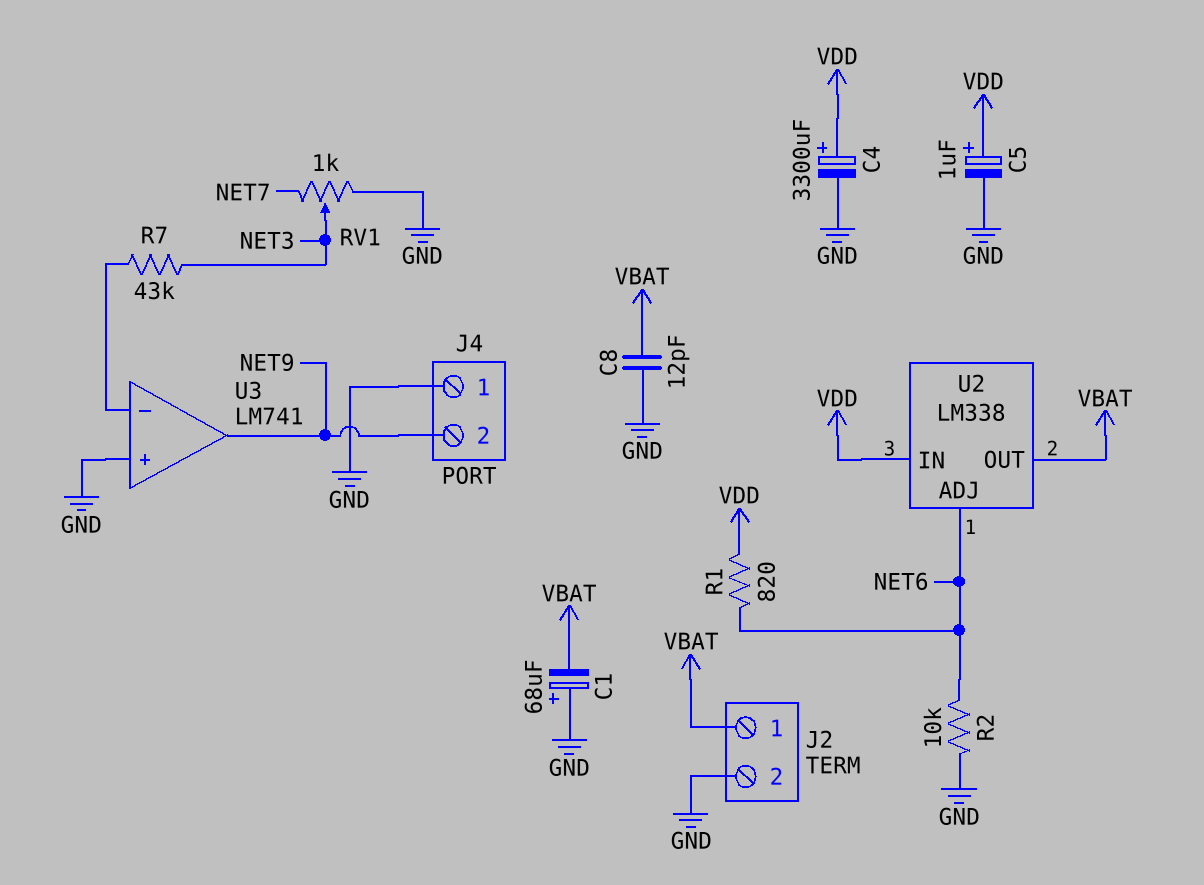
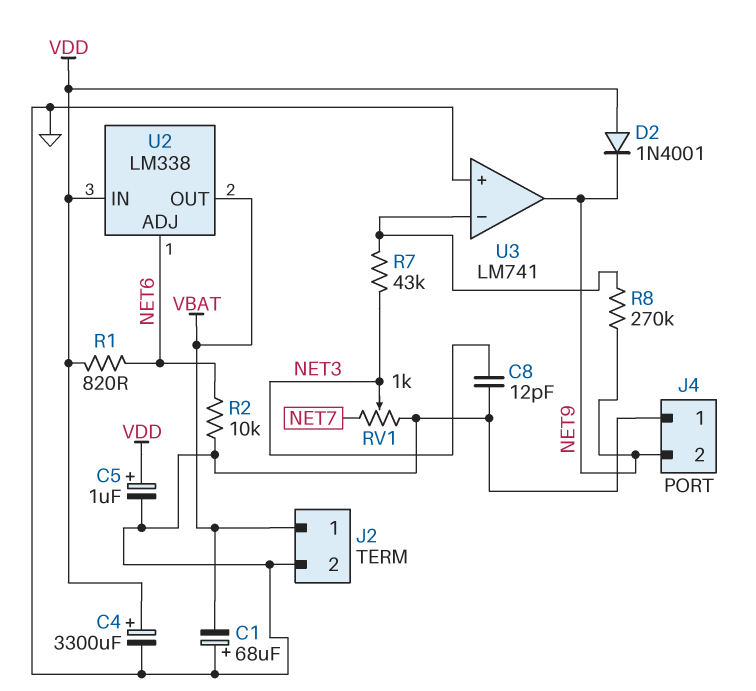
C8: 12pF (GND, VBAT) -> 12pF (GND, NET3)
D2: none -> diode 1N4001 (A VDD, K NET9)
R8: none -> 270k (NET9, U3/in-)

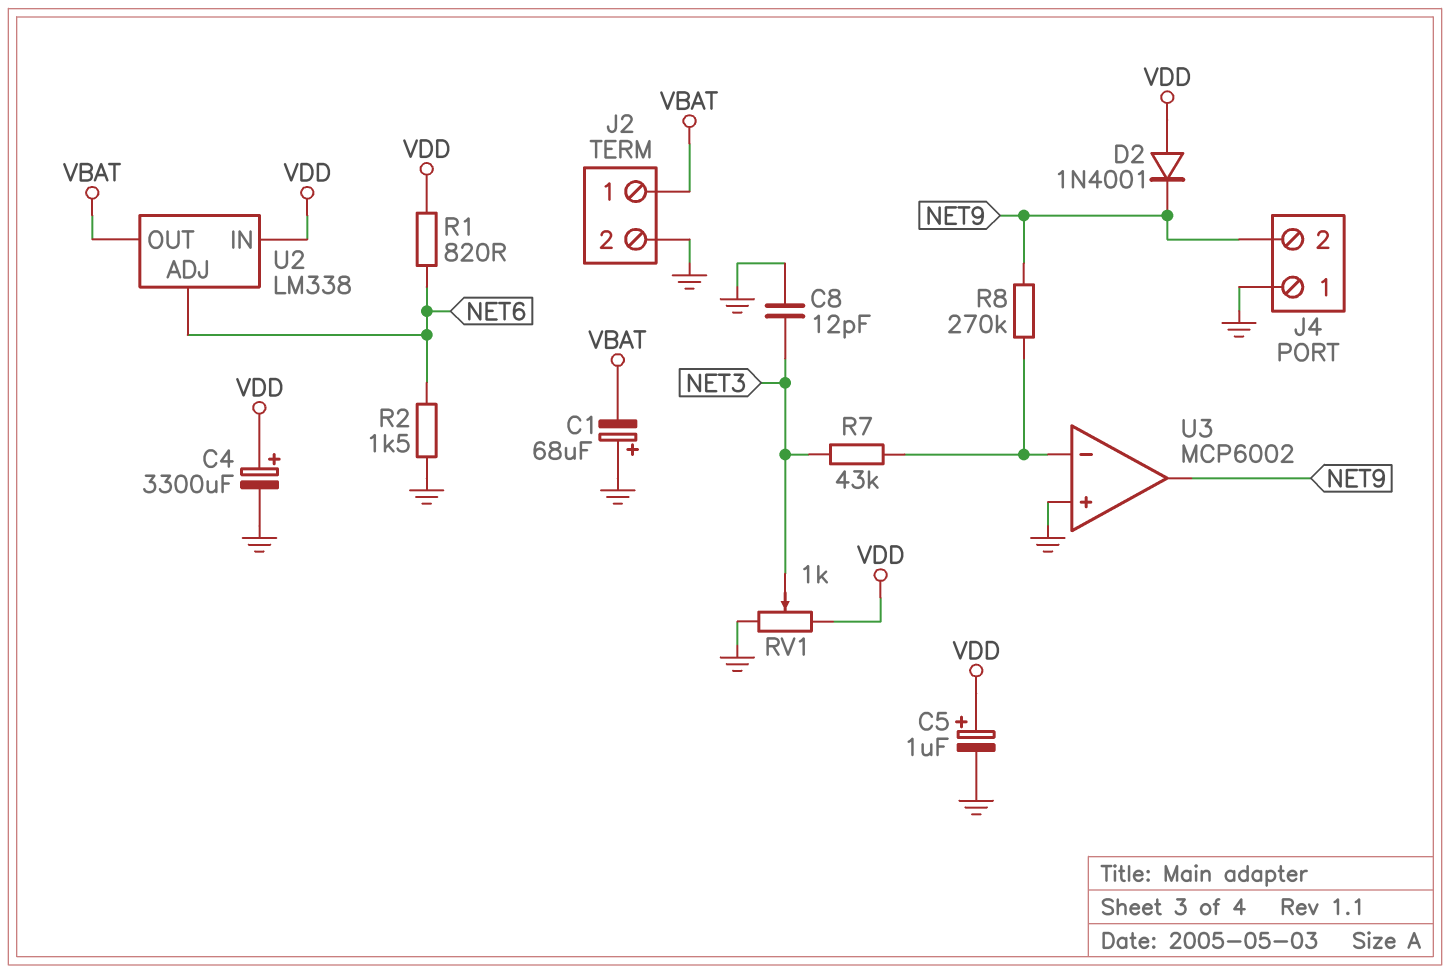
R2: 10k (GND, NET6) -> 1.5k (GND, NET6)
RV1: 1k (GND, NET7, wiper NET3) -> 1k (GND, VDD, wiper NET3)
U3: LM741 -> MCP6002

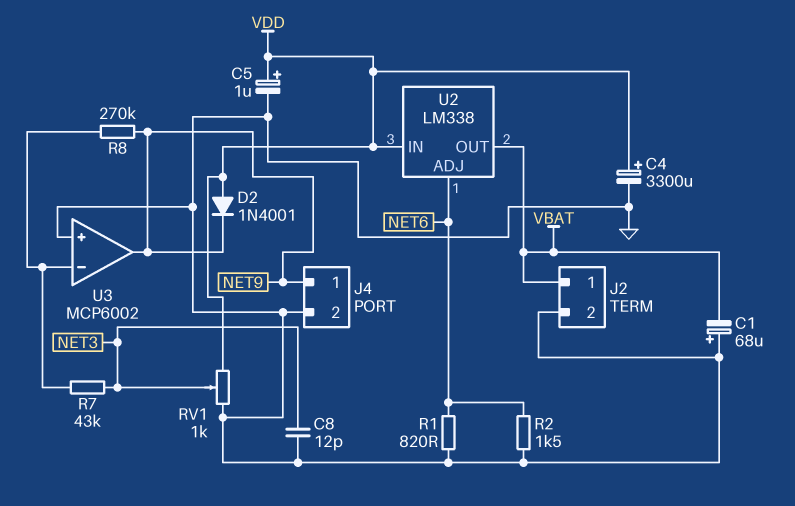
J4 pin 1: GND -> NET9
J4 pin 2: NET9 -> GND
R1: 820 (NET6, VDD) -> 820 (GND, NET6)

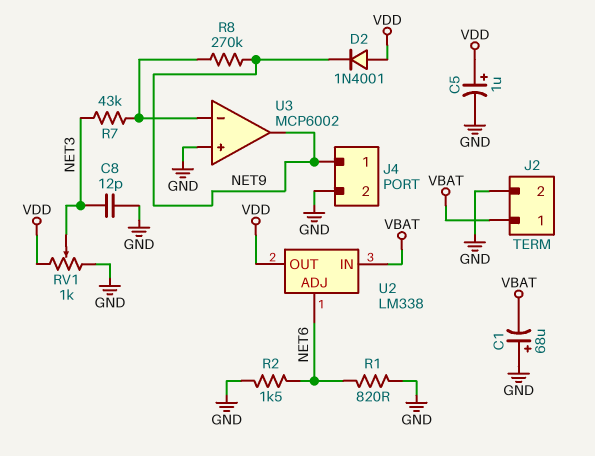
C4: 3300uF (plus VDD, minus GND) -> none
U2 pin IN: VDD -> VBAT
U2 pin OUT: VBAT -> VDD

